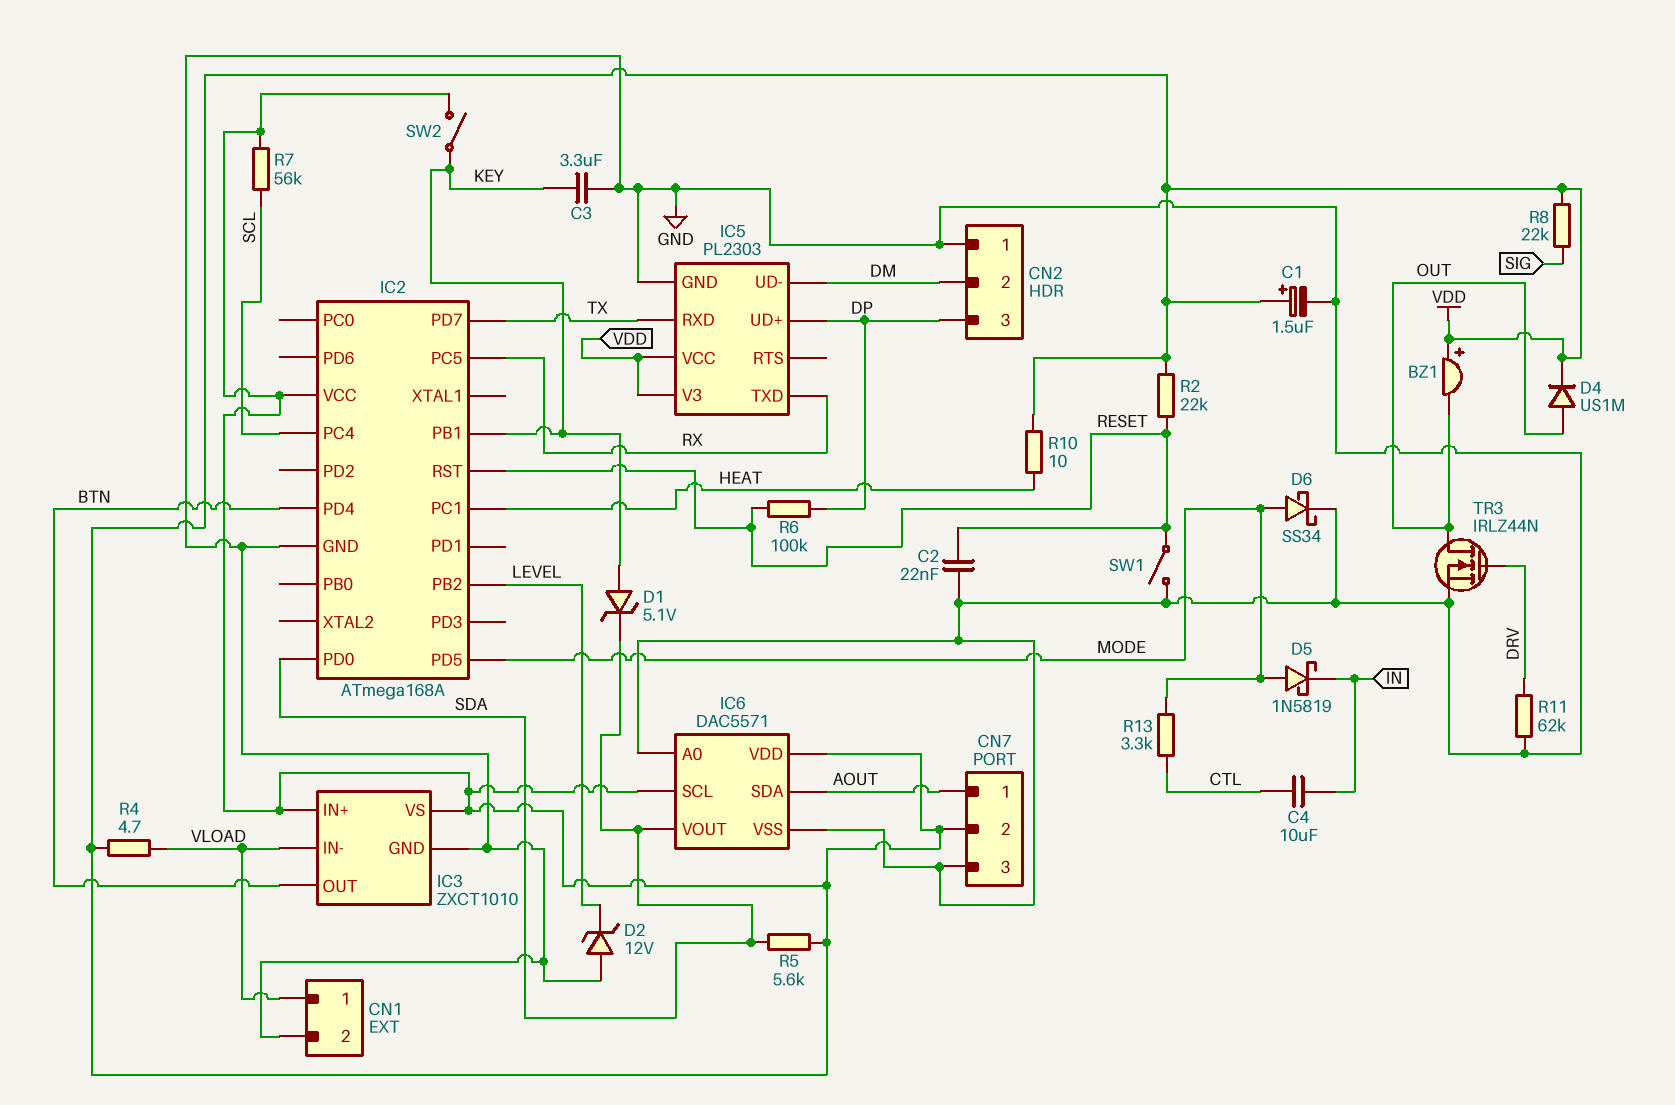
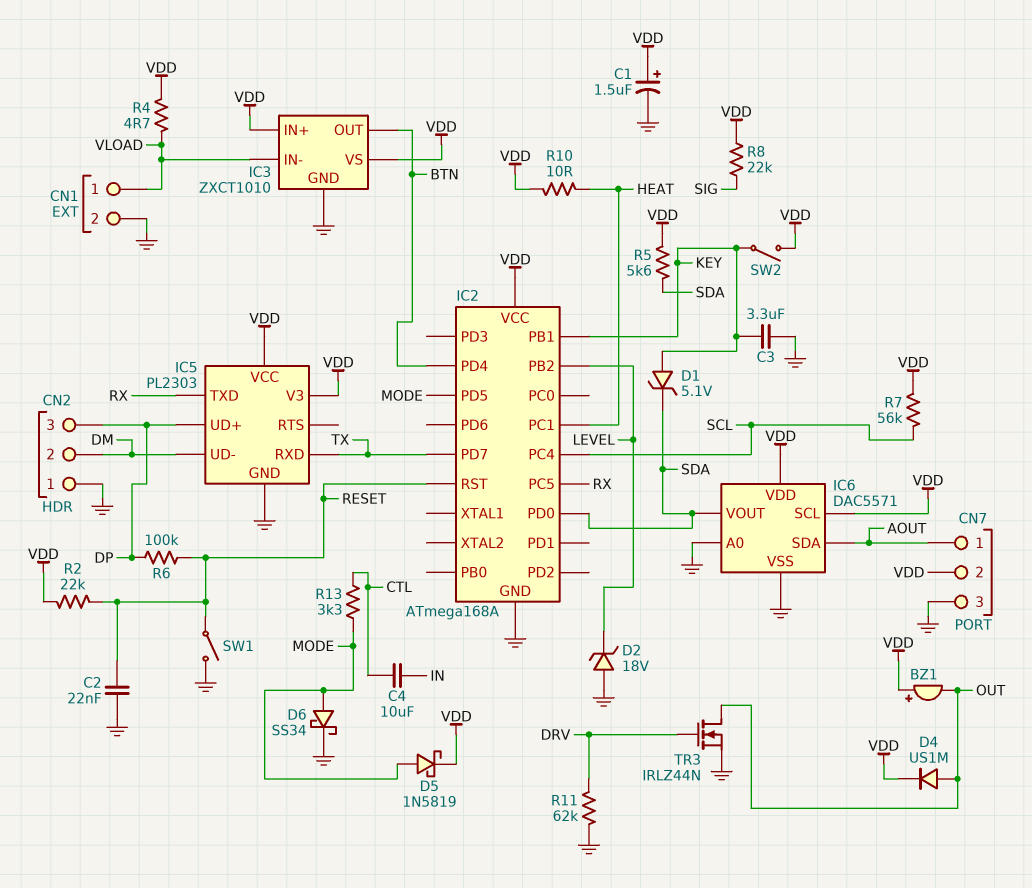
D2: zener 12V (A GND, K LEVEL) -> zener 18V (A GND, K LEVEL)
D5: schottky 1N5819 (A MODE, K IN) -> schottky 1N5819 (A MODE, K VDD)

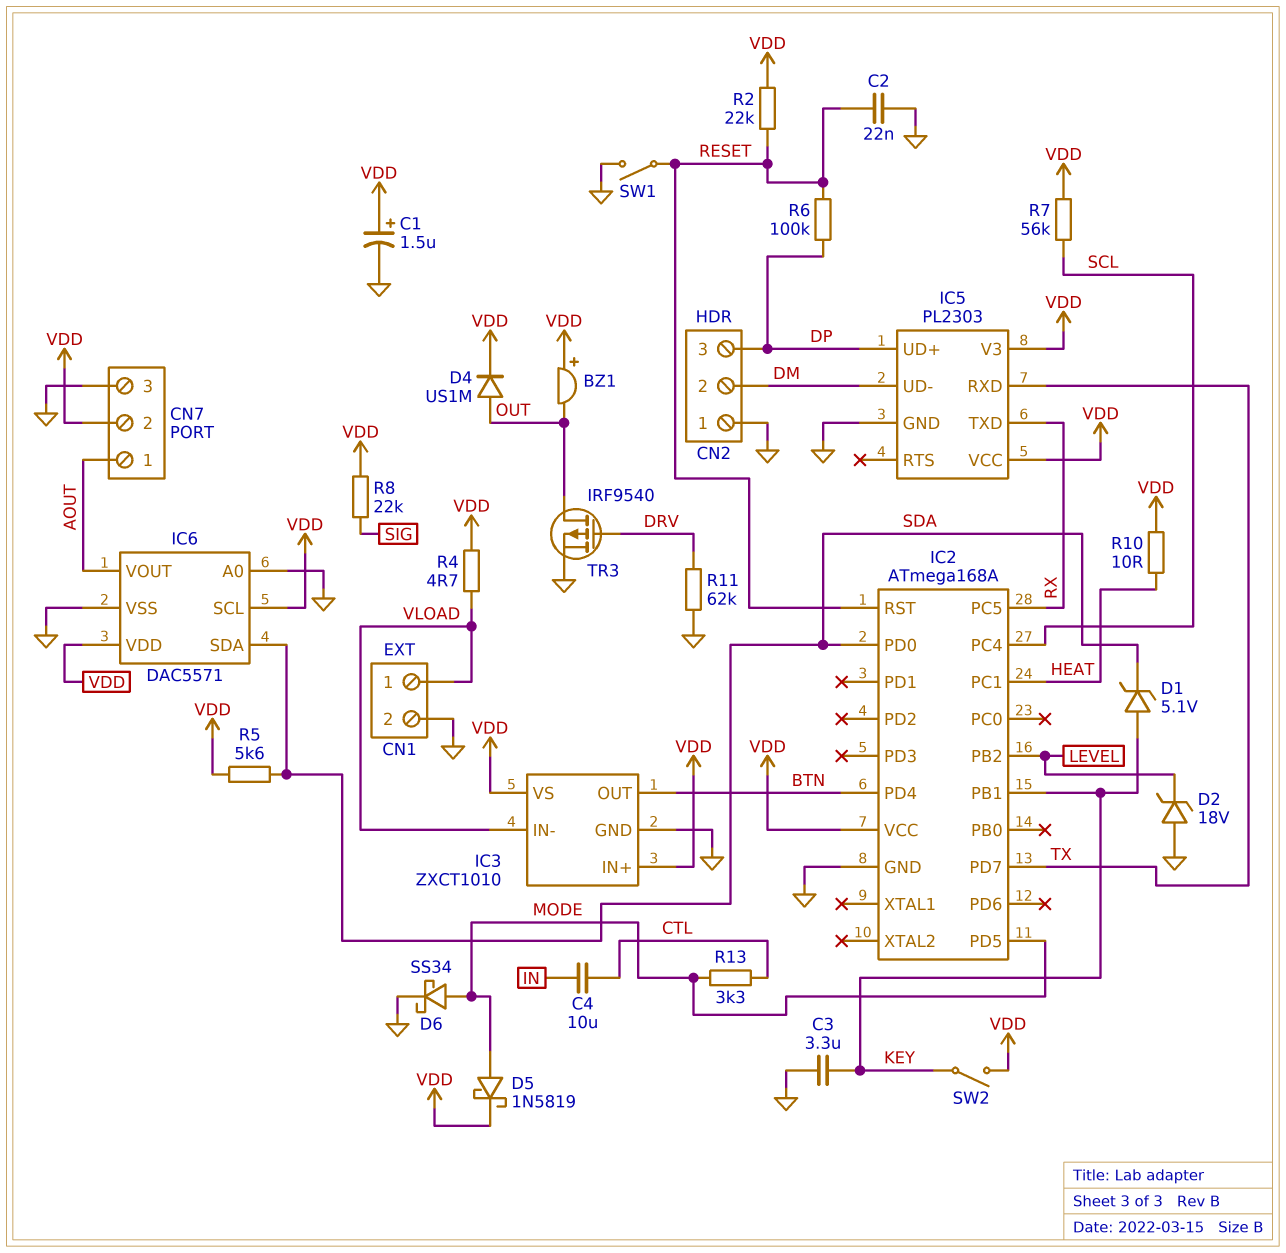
IC6 pin SDA: AOUT -> SDA
IC6 pin VOUT: SDA -> AOUT
TR3: NMOS IRLZ44N (G DRV, D OUT, S GND) -> PMOS IRF9540 (G DRV, D OUT, S GND)

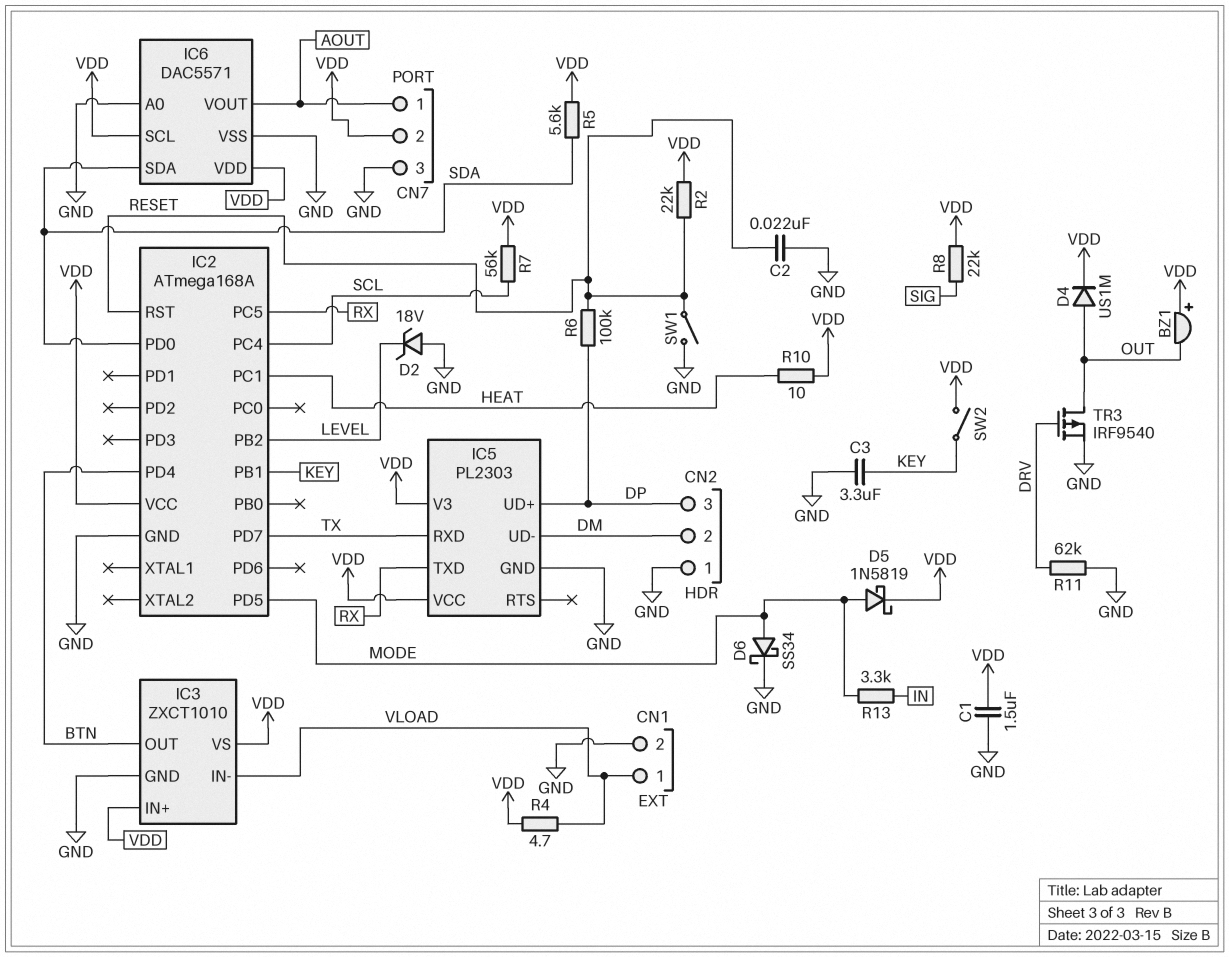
C1: 1.5uF (plus VDD, minus GND) -> 1.5uF (GND, VDD)
C4: 10uF (CTL, IN) -> none
D1: zener 5.1V (A KEY, K SDA) -> none
R13: 3.3k (CTL, MODE) -> 3.3k (IN, MODE)

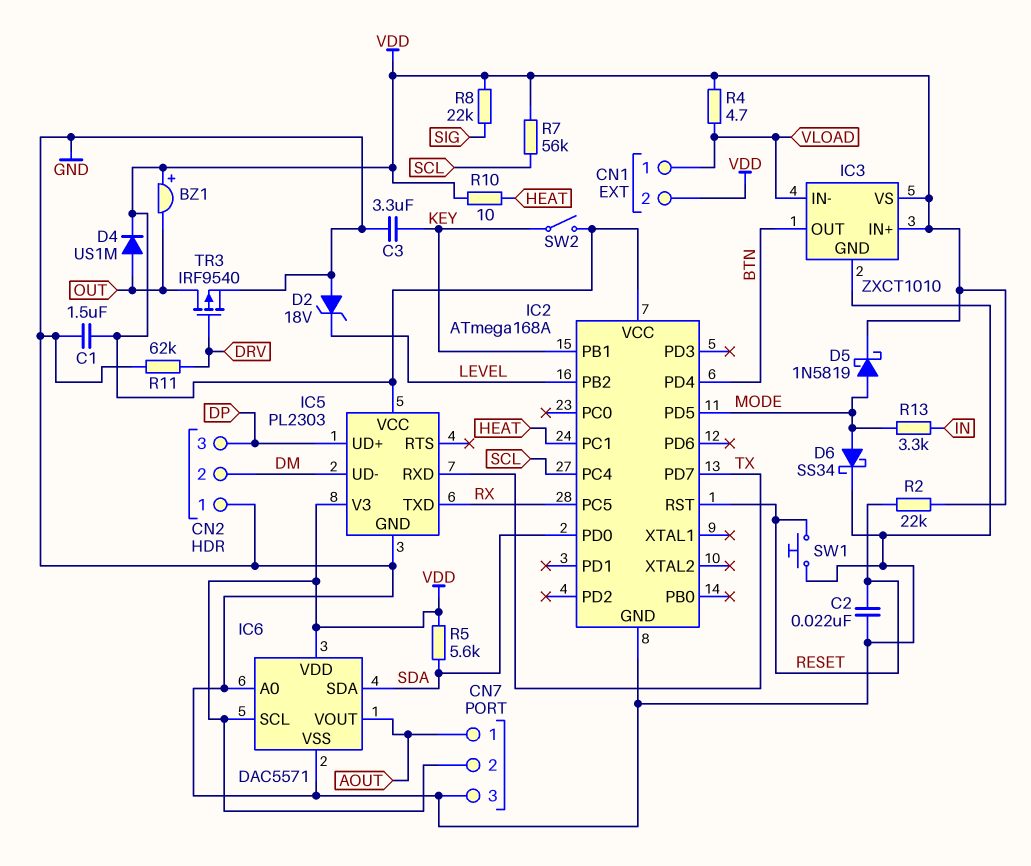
CN1 pin 2: GND -> VDD
R6: 100k (DP, RESET) -> none
SW1: switch (GND, RESET) -> button (GND, RESET)

